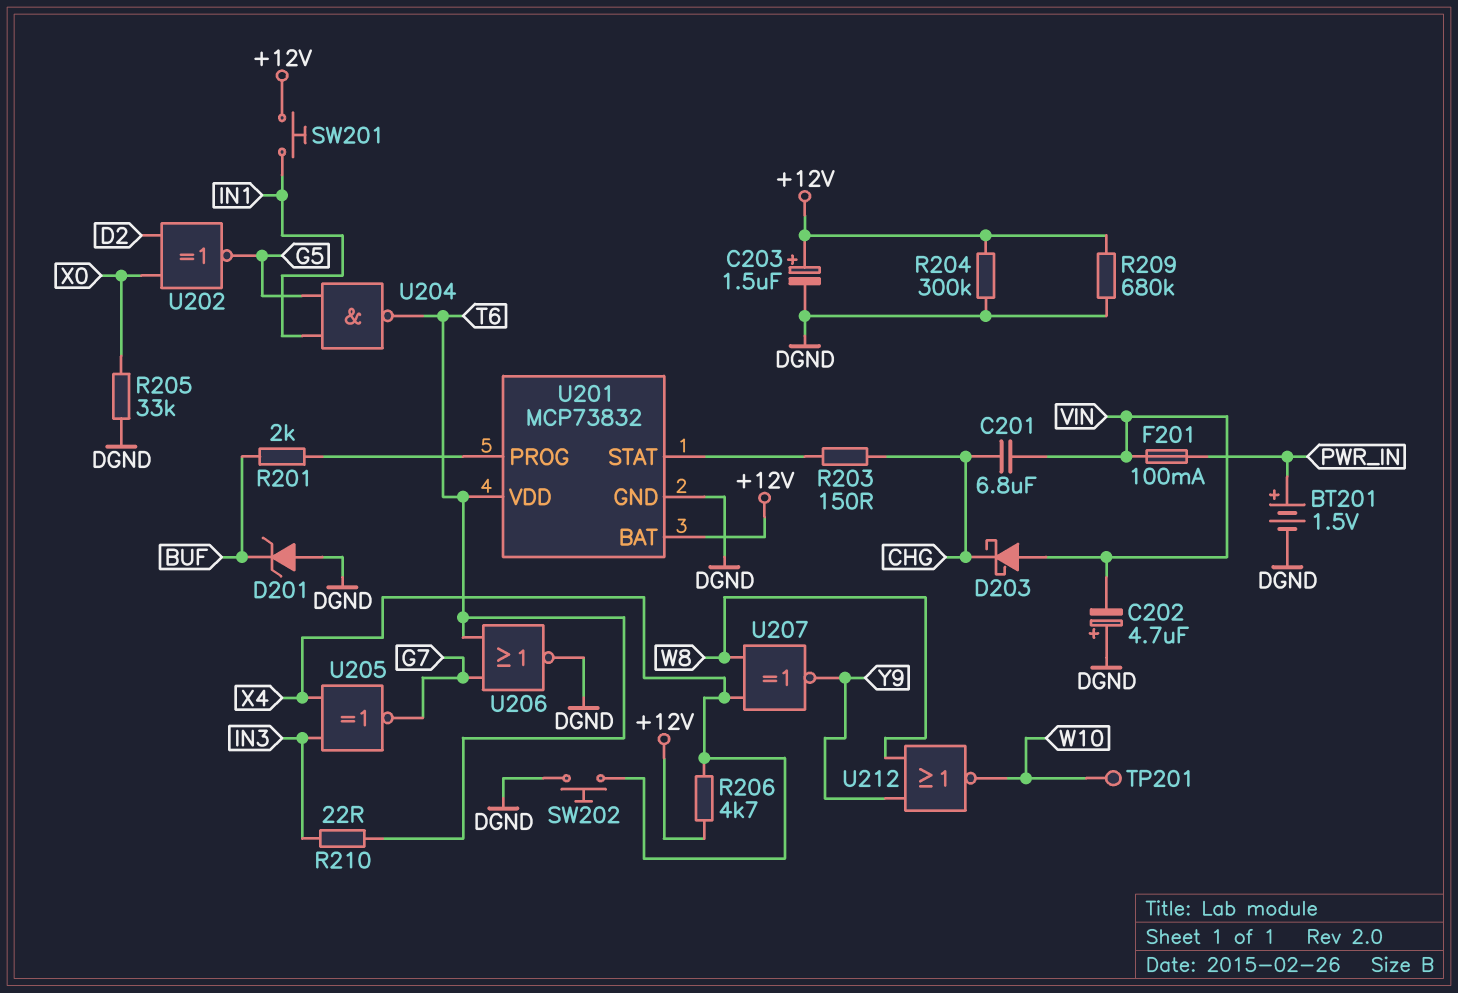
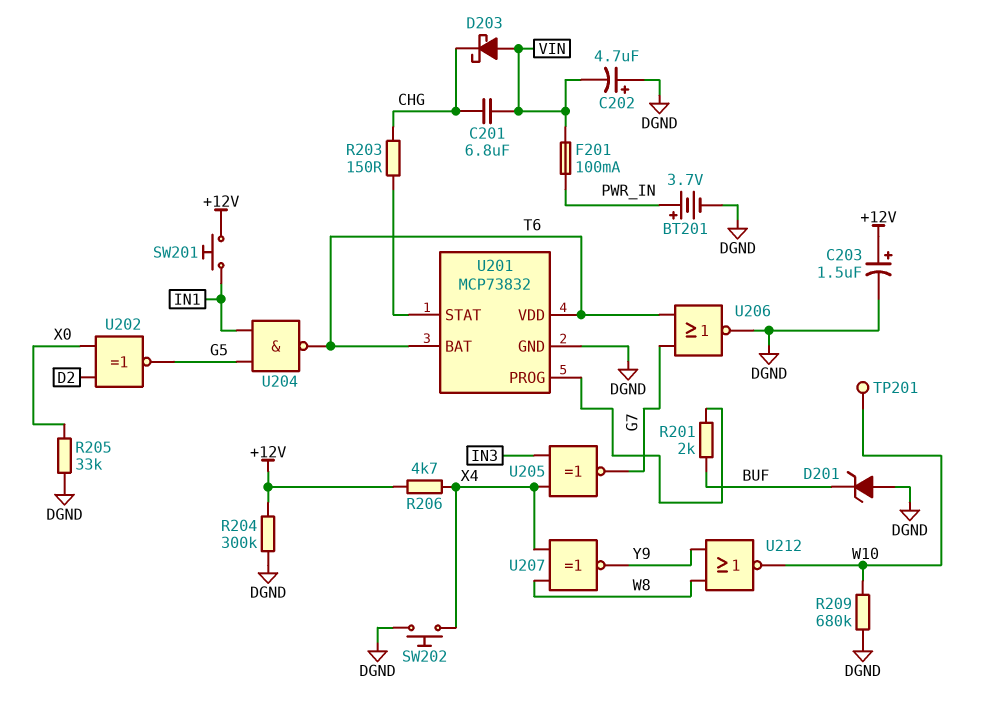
BT201: 1.5V (plus PWR_IN, minus DGND) -> 3.7V (plus PWR_IN, minus DGND)
R209: 680k (+12V, DGND) -> 680k (DGND, W10)
R210: 22 (IN3, T6) -> none
U201 pin BAT: +12V -> T6

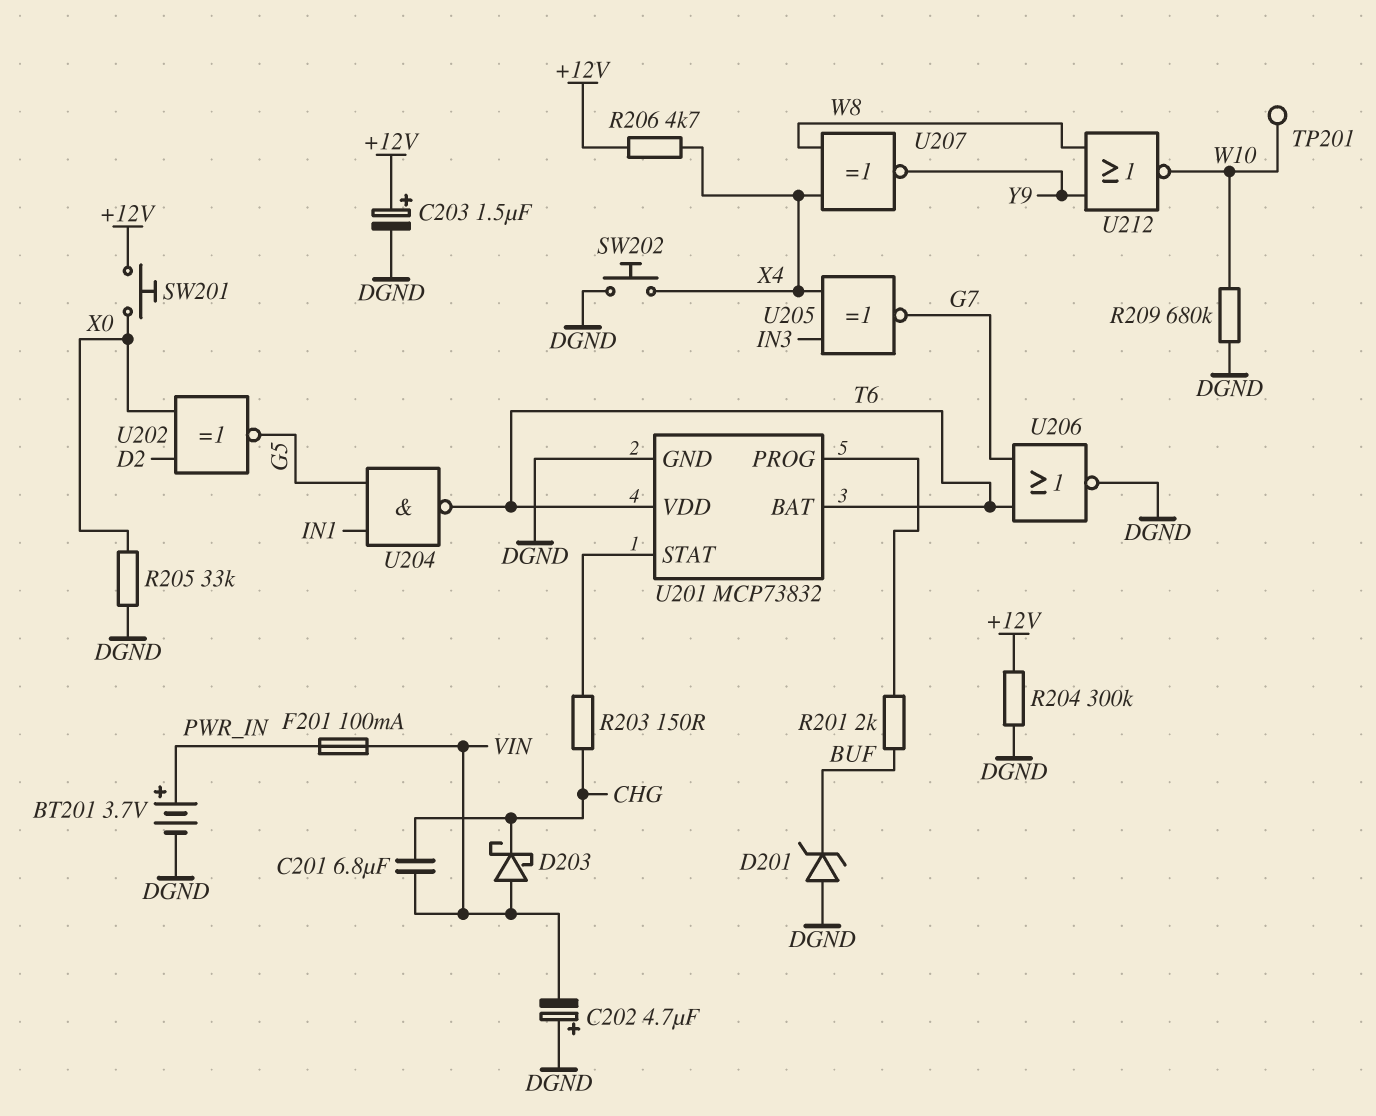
SW201: button (+12V, IN1) -> button (+12V, X0)

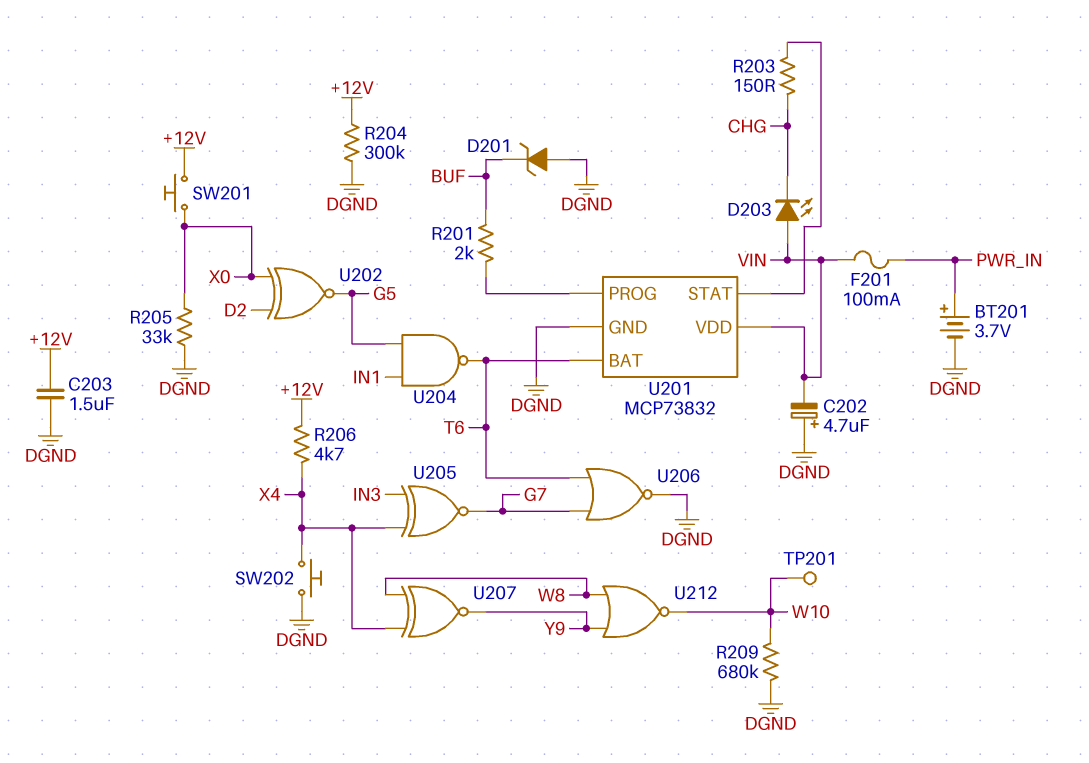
C201: 6.8uF (CHG, VIN) -> none
C203: 1.5uF (plus +12V, minus DGND) -> 1.5uF (+12V, DGND)
D203: schottky (A VIN, K CHG) -> LED (A VIN, K CHG)
U201 pin VDD: T6 -> VIN

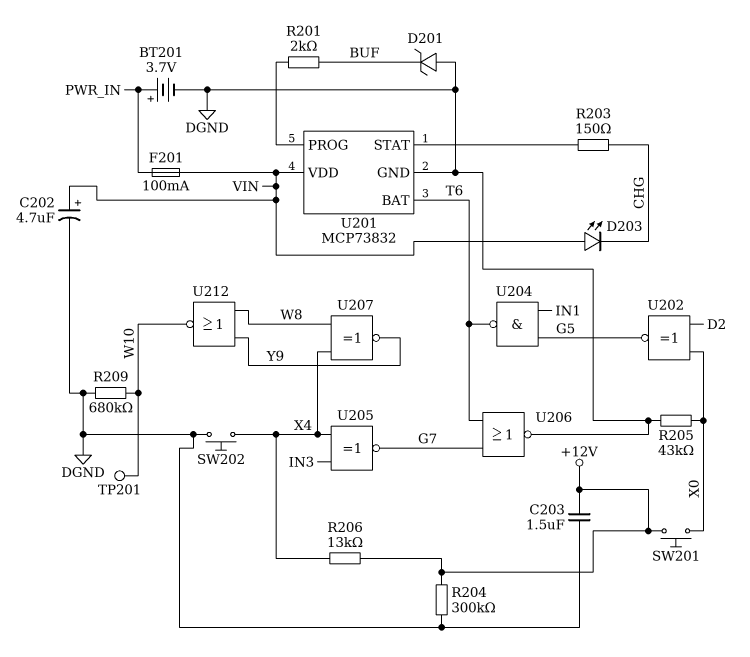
C202: 4.7uF (plus DGND, minus VIN) -> 4.7uF (plus VIN, minus DGND)
R205: 33k (DGND, X0) -> 43k (DGND, X0)
R206: 4.7k (+12V, X4) -> 13k (+12V, X4)

